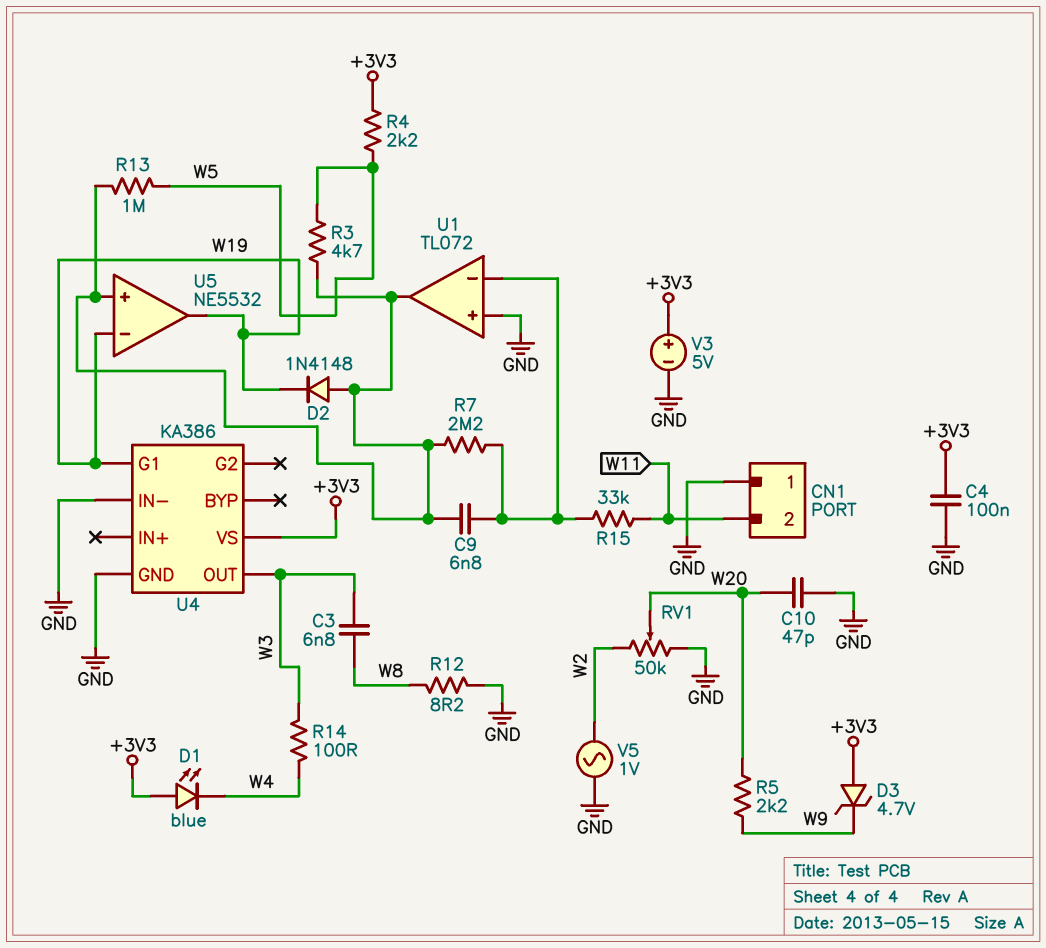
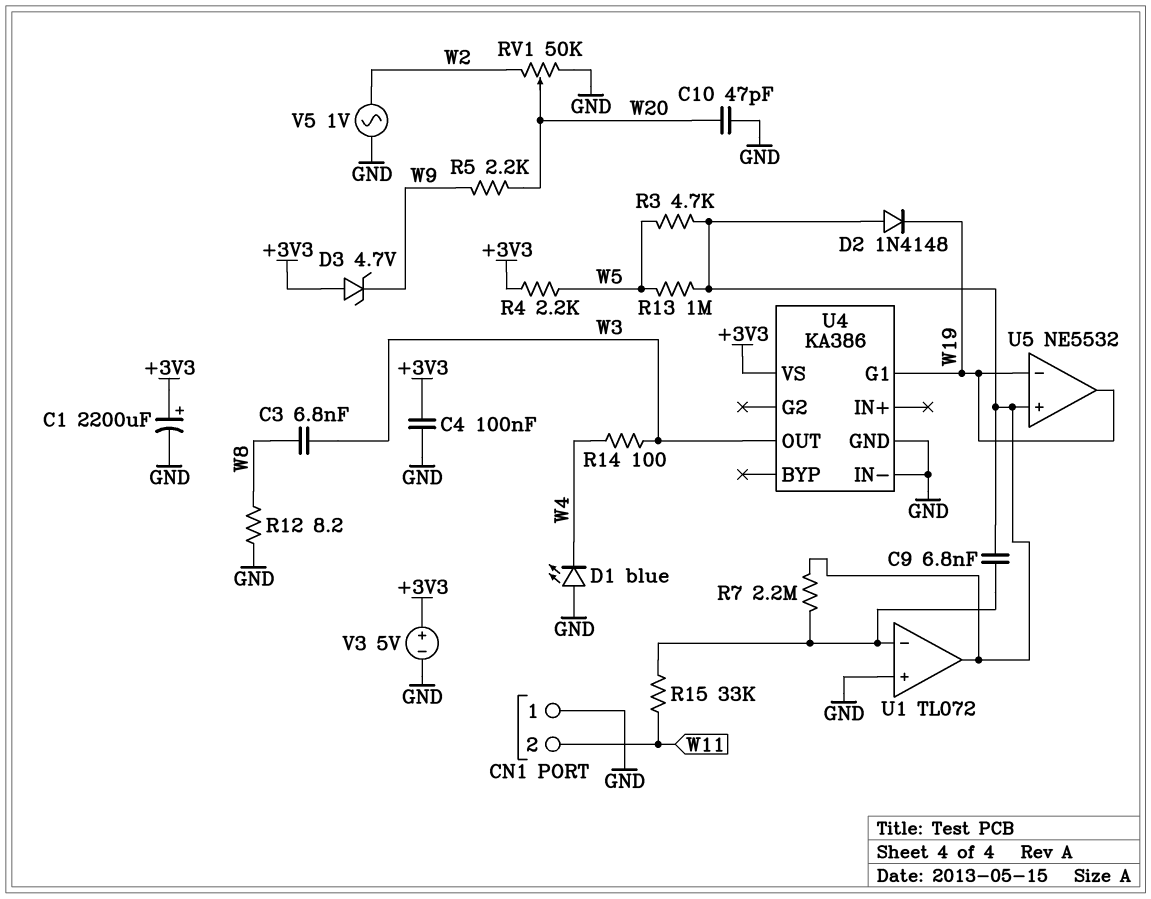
C1: none -> 2200uF (plus +3V3, minus GND)
D1: LED blue (A +3V3, K W4) -> LED blue (A GND, K W4)

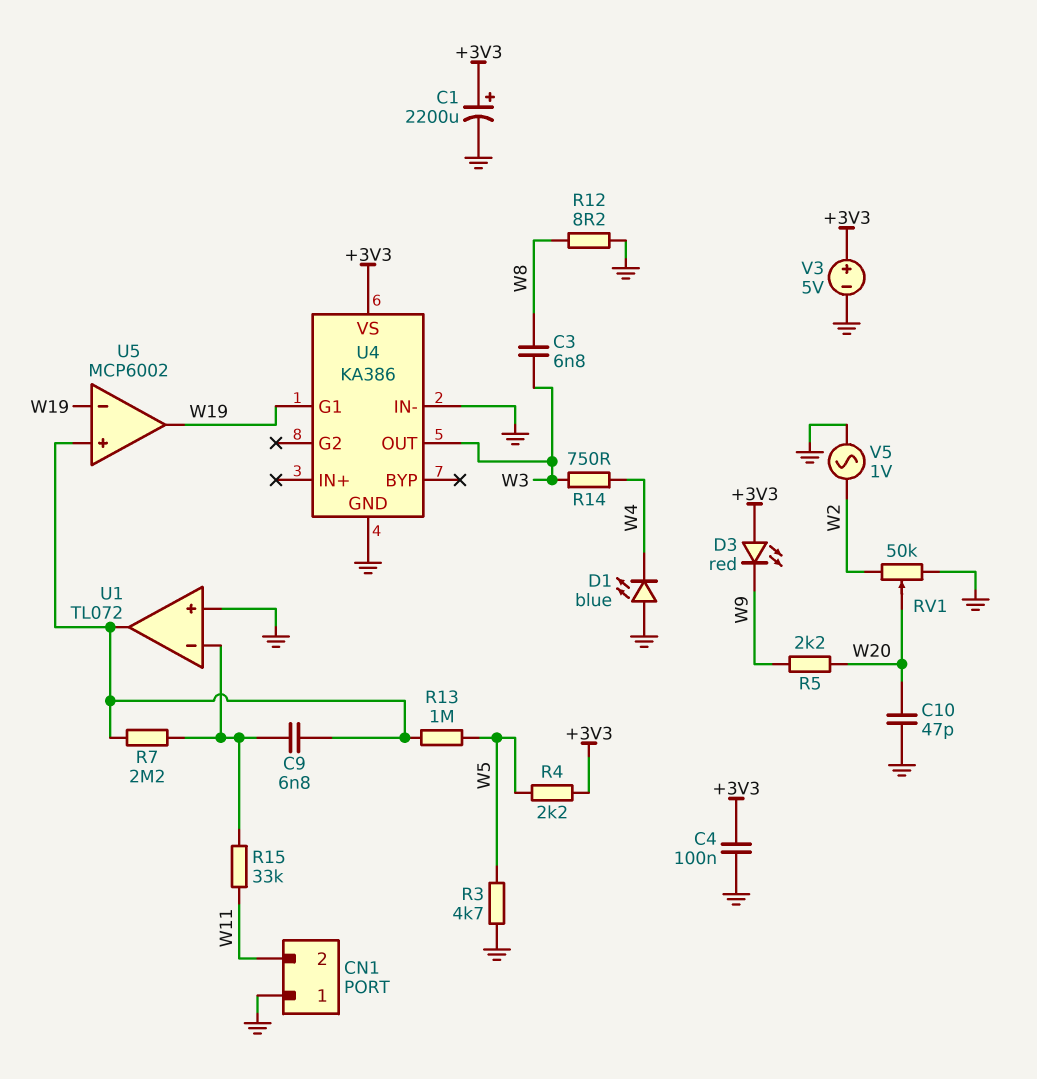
D2: diode 1N4148 (A U1/out, K W19) -> none
D3: zener 4.7V (A +3V3, K W9) -> LED red (A +3V3, K W9)
R3: 4.7k (U1/out, W5) -> 4.7k (GND, W5)
R14: 100 (W3, W4) -> 750 (W3, W4)
U5: NE5532 -> MCP6002

